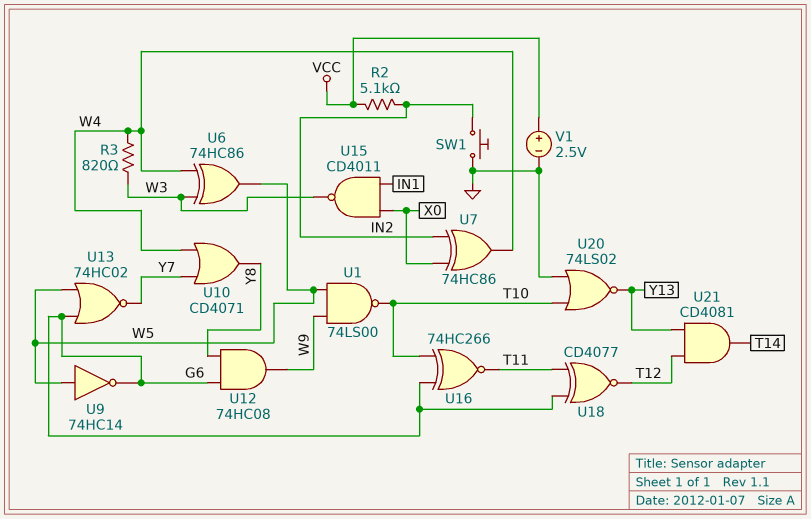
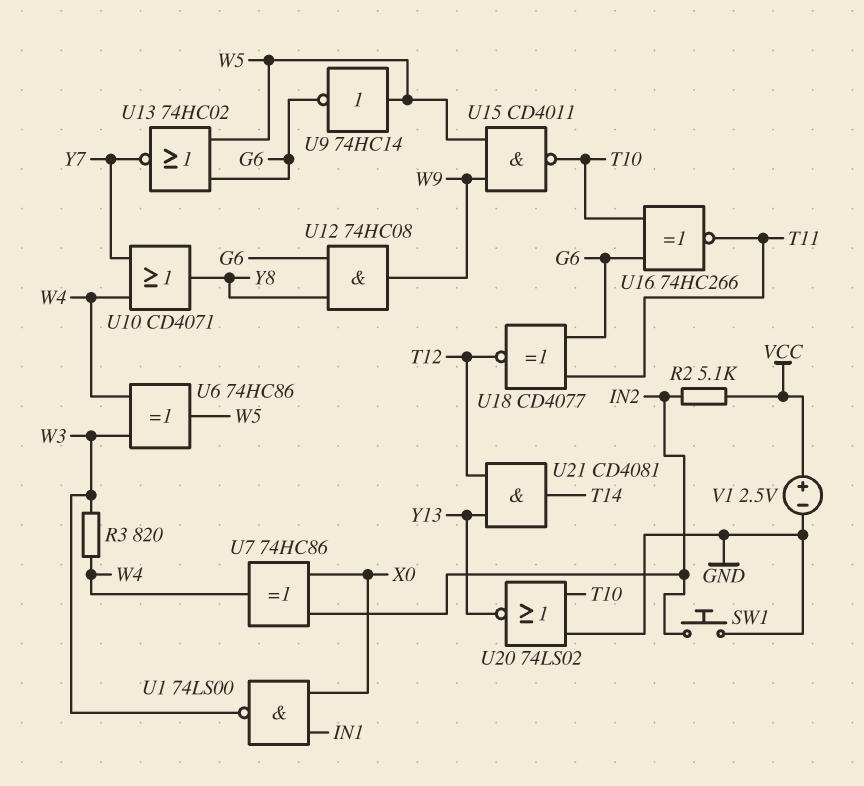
U1: NAND 74LS00 (in W5, in W9, out T10) -> NAND 74LS00 (in IN1, in X0, out W3)
U15: NAND CD4011 (in IN1, in X0, out W3) -> NAND CD4011 (in W5, in W9, out T10)

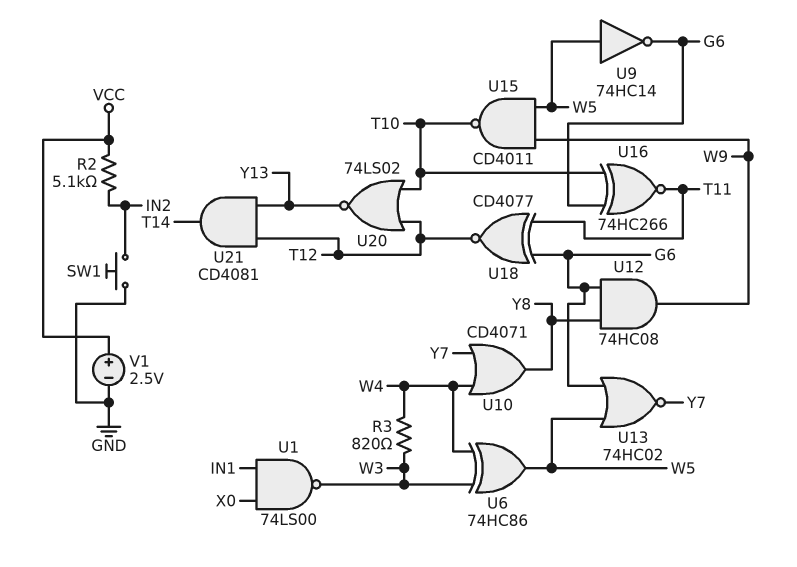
U7: XOR 74HC86 (in IN2, in X0, out W4) -> none
U20: NOR 74LS02 (in GND, in T10, out Y13) -> NOR 74LS02 (in T10, in T12, out Y13)

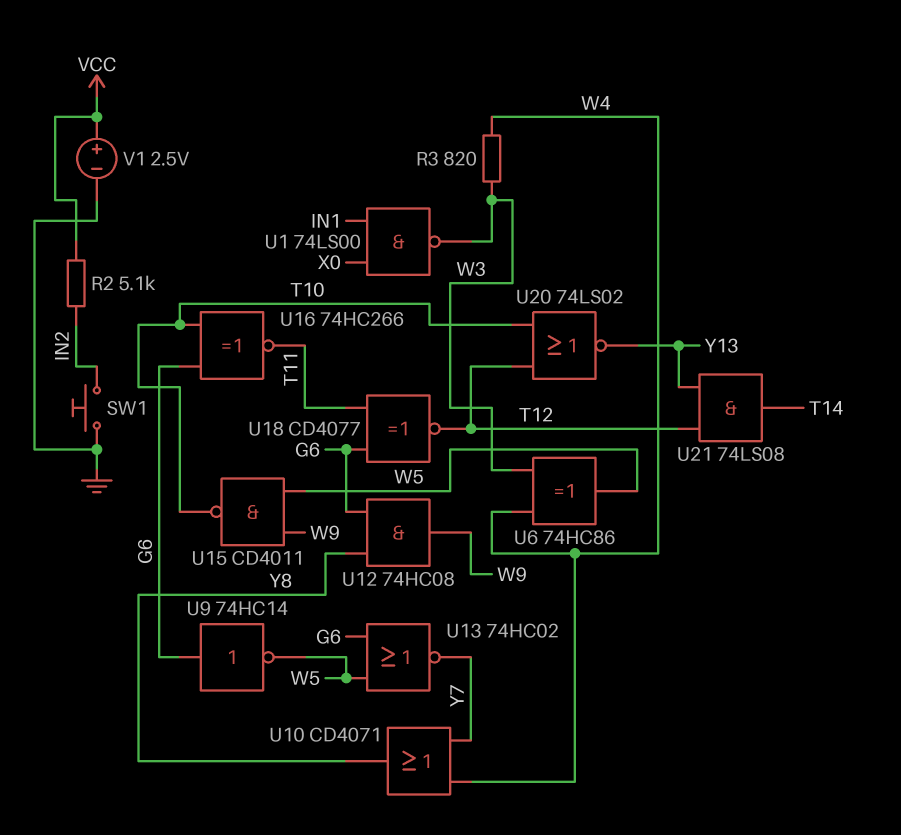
U9: NOT 74HC14 (in W5, out G6) -> NOT 74HC14 (in G6, out W5)
U21: AND CD4081 (in T12, in Y13, out T14) -> AND 74LS08 (in T12, in Y13, out T14)

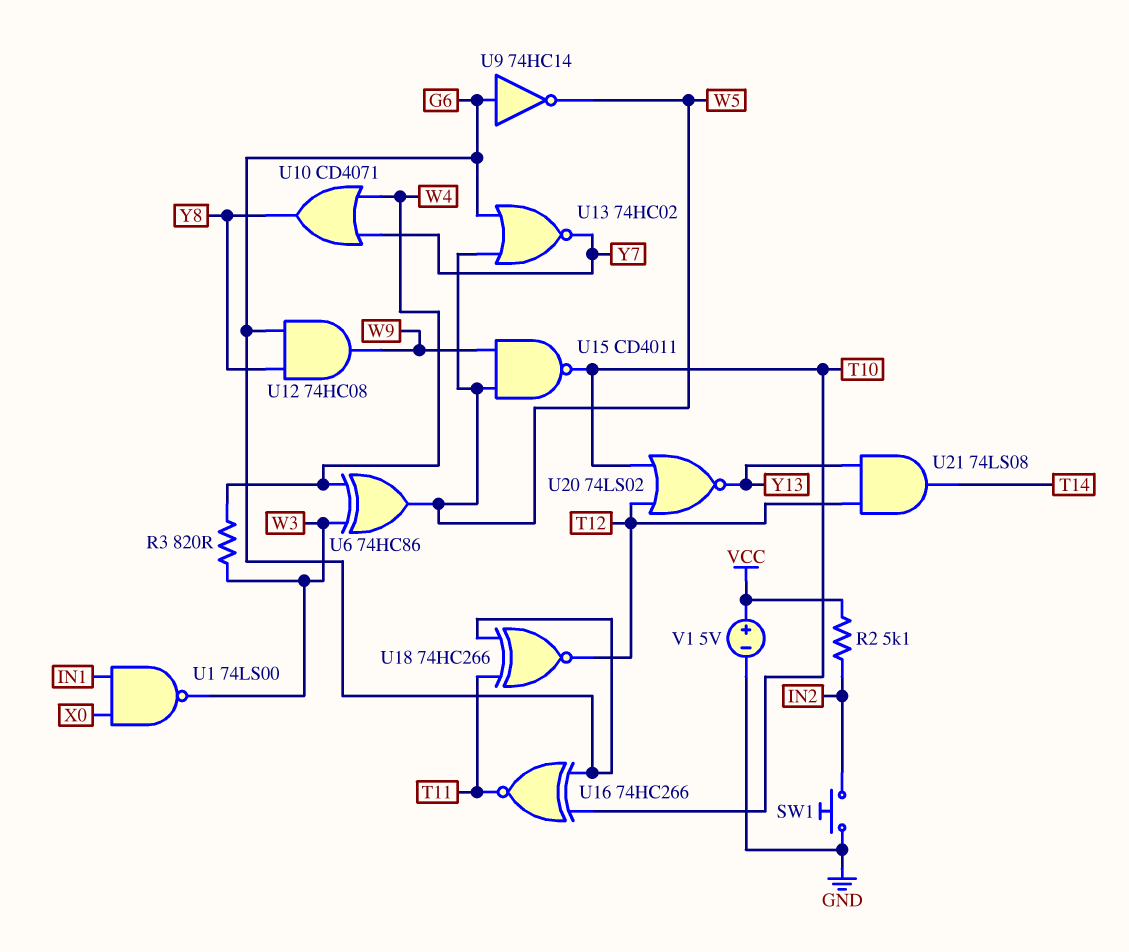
U18: XNOR CD4077 (in G6, in T11, out T12) -> XNOR 74HC266 (in G6, in T11, out T12)
V1: 2.5V (plus VCC, minus GND) -> 5V (plus VCC, minus GND)

